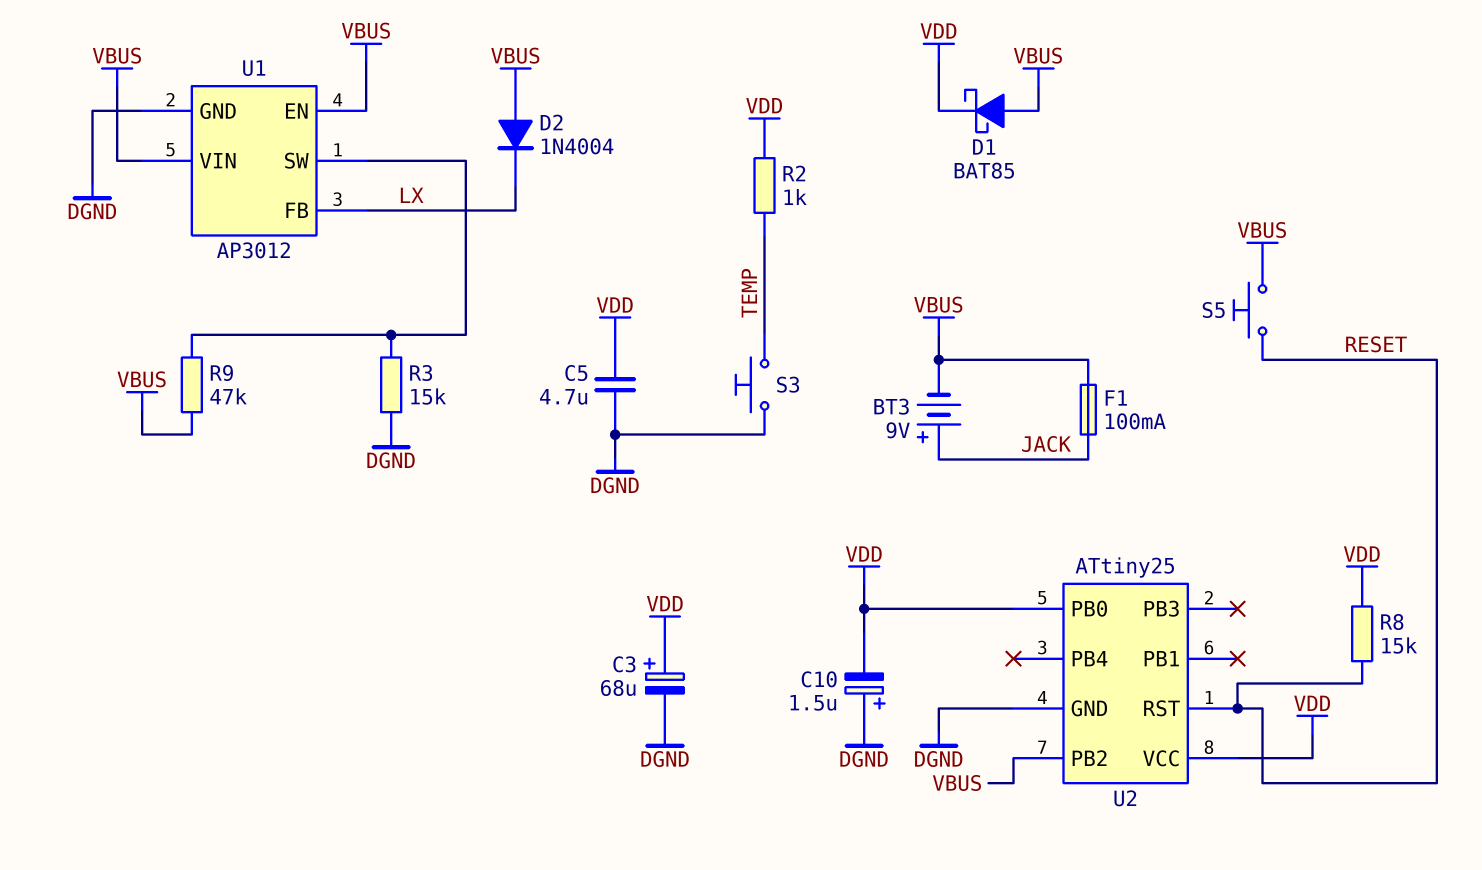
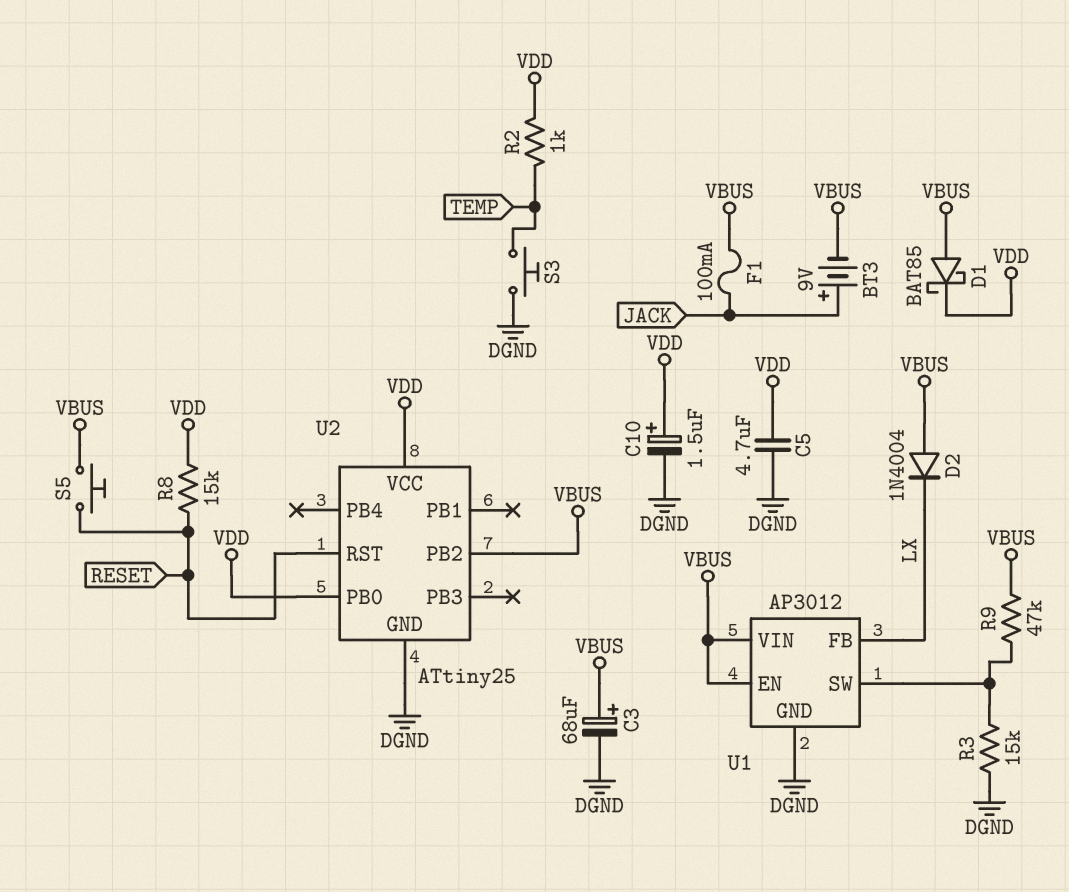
C3: 68uF (plus VDD, minus DGND) -> 68uF (plus VBUS, minus DGND)
C10: 1.5uF (plus DGND, minus VDD) -> 1.5uF (plus VDD, minus DGND)

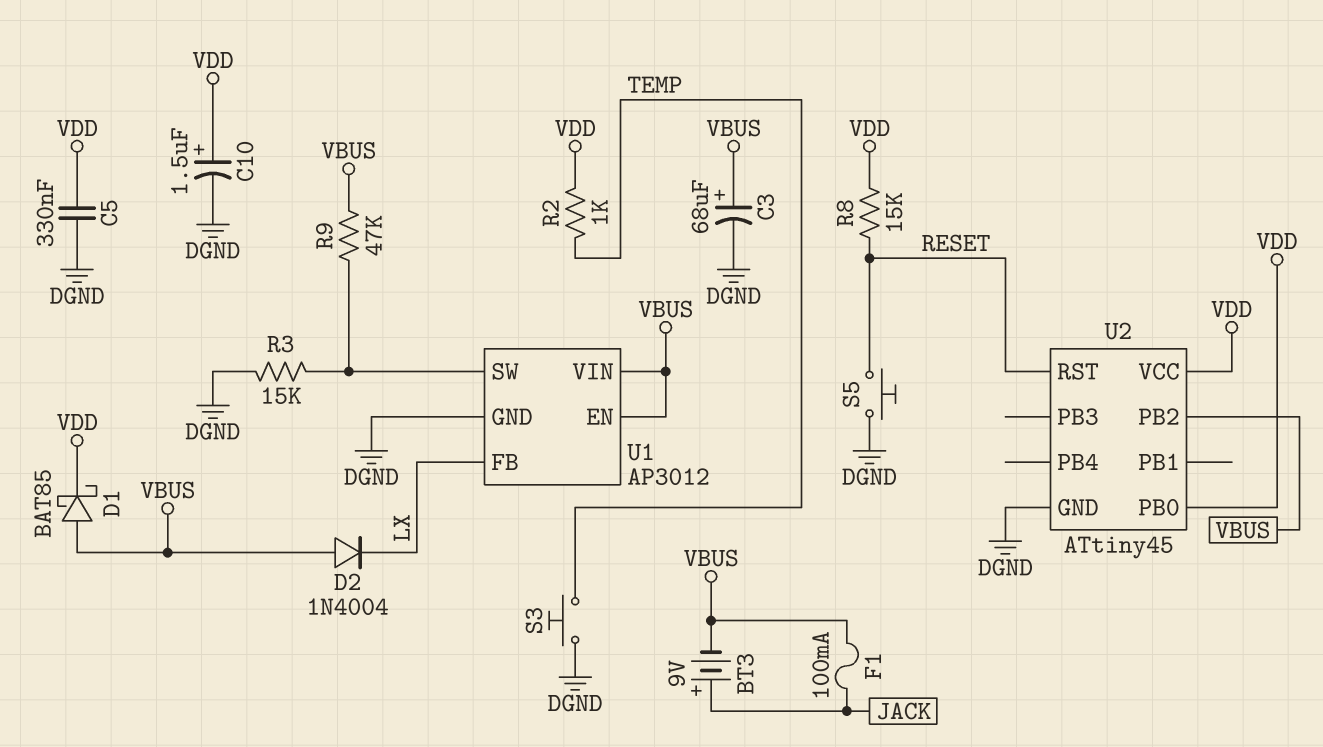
C5: 4.7uF (DGND, VDD) -> 330nF (DGND, VDD)
S5: button (RESET, VBUS) -> button (DGND, RESET)
U2: ATtiny25 -> ATtiny45

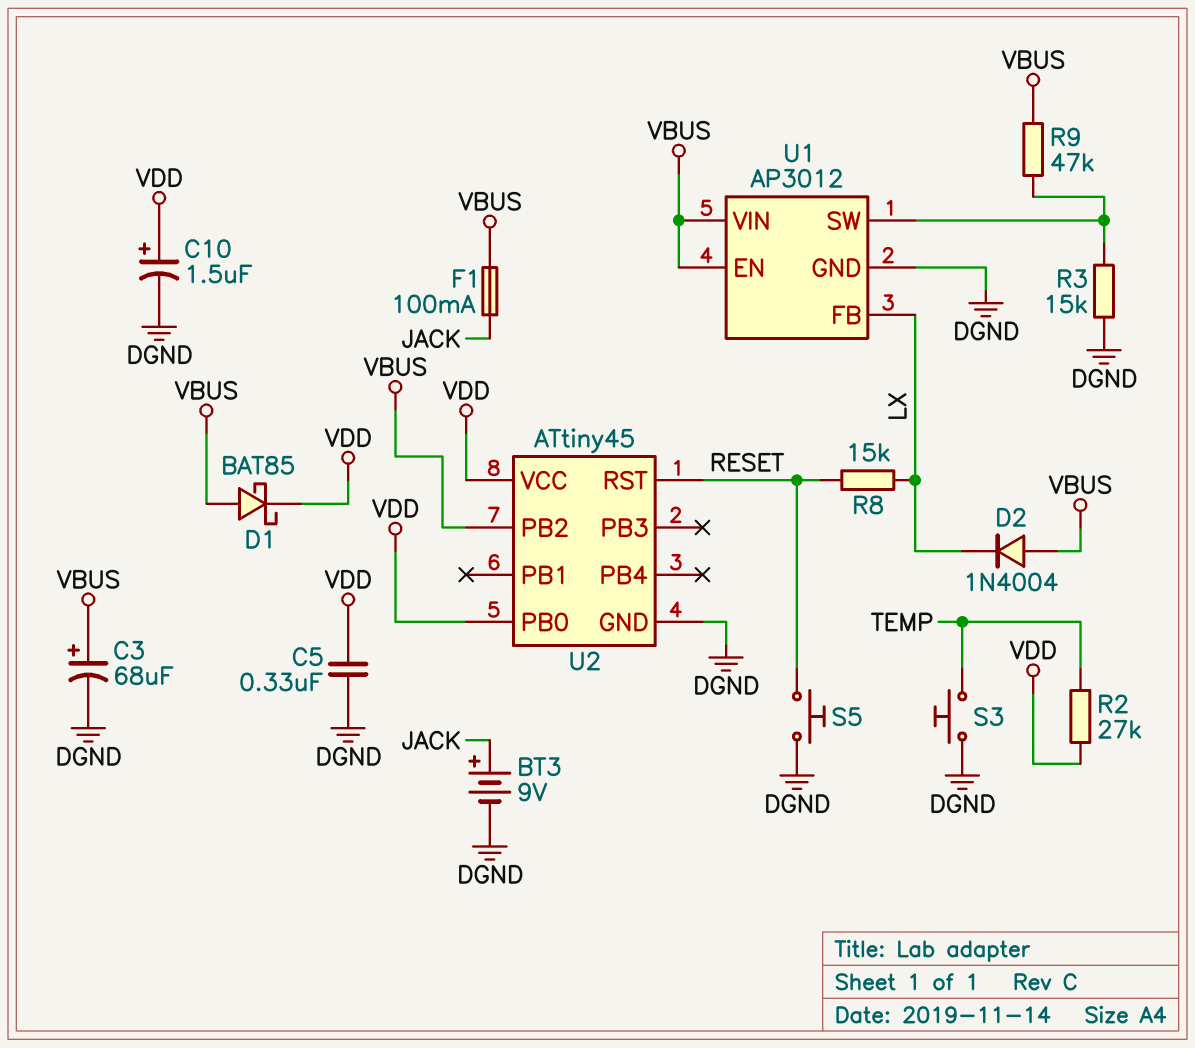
BT3: 9V (plus JACK, minus VBUS) -> 9V (plus JACK, minus DGND)
R2: 1k (TEMP, VDD) -> 27k (TEMP, VDD)
R8: 15k (RESET, VDD) -> 15k (LX, RESET)

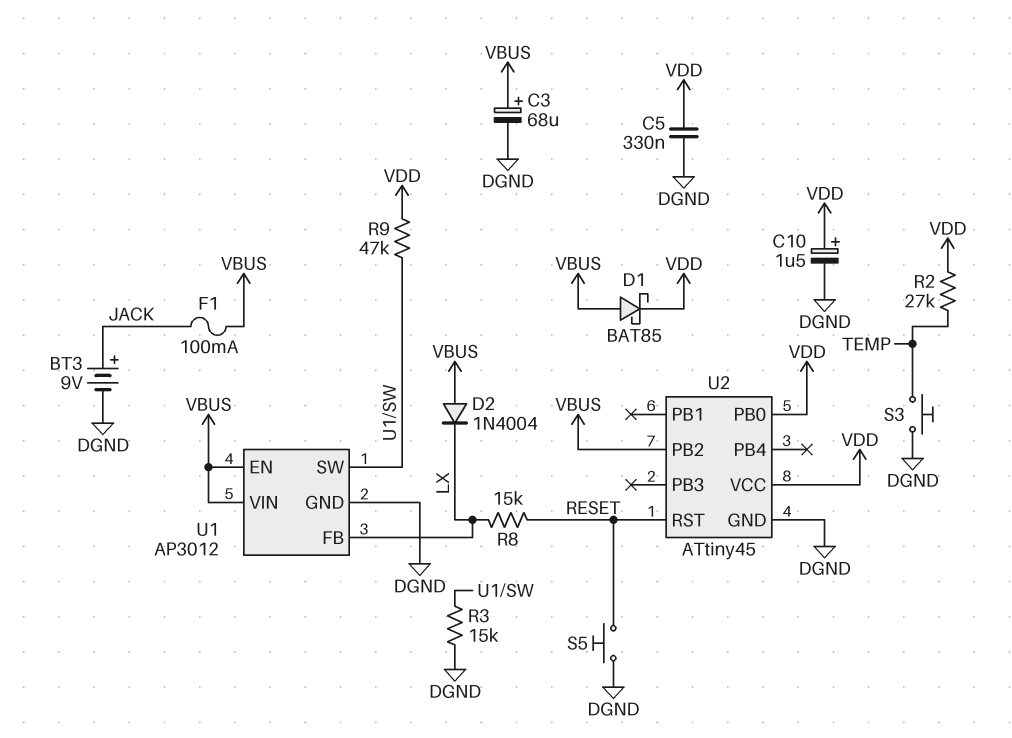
R9: 47k (U1/SW, VBUS) -> 47k (U1/SW, VDD)

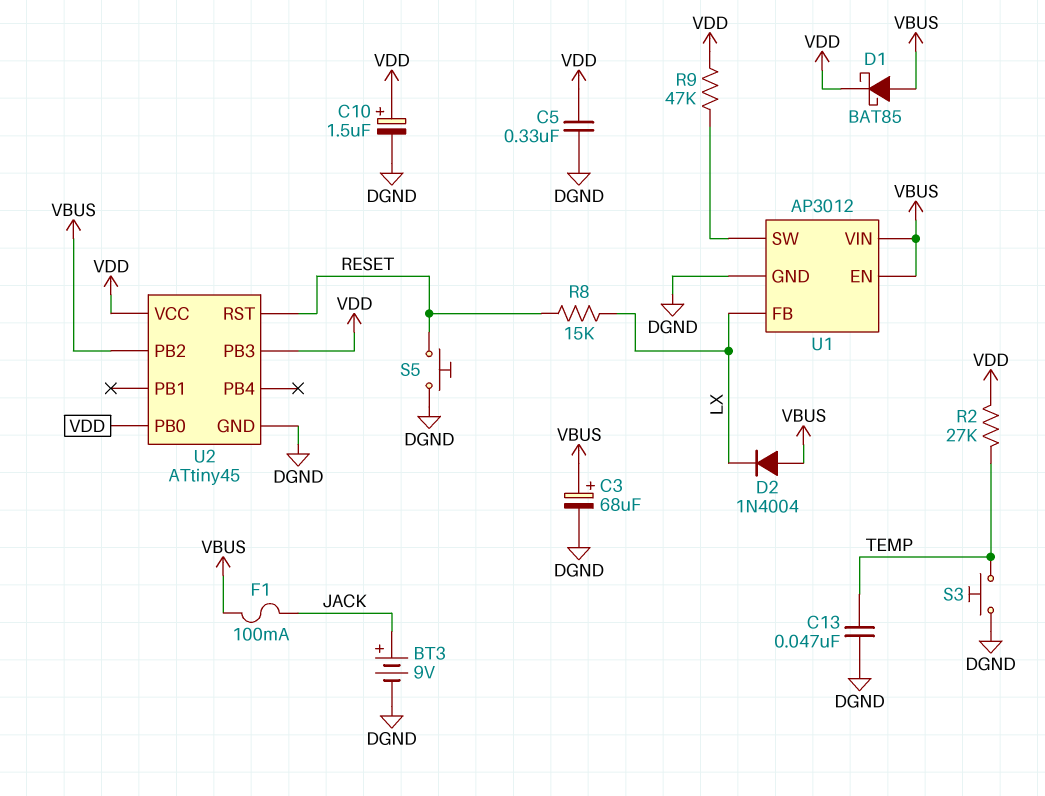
C13: none -> 47nF (DGND, TEMP)
R3: 15k (DGND, U1/SW) -> none
U2 pin PB3: none -> VDD

